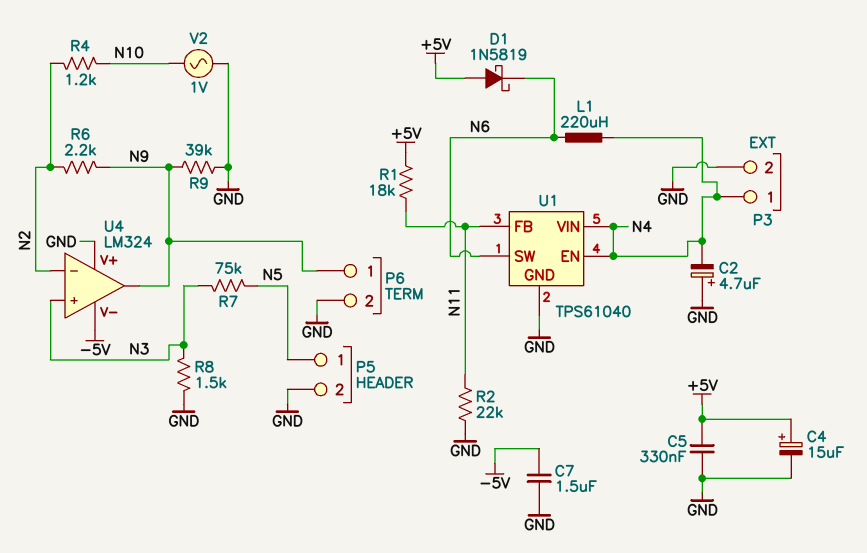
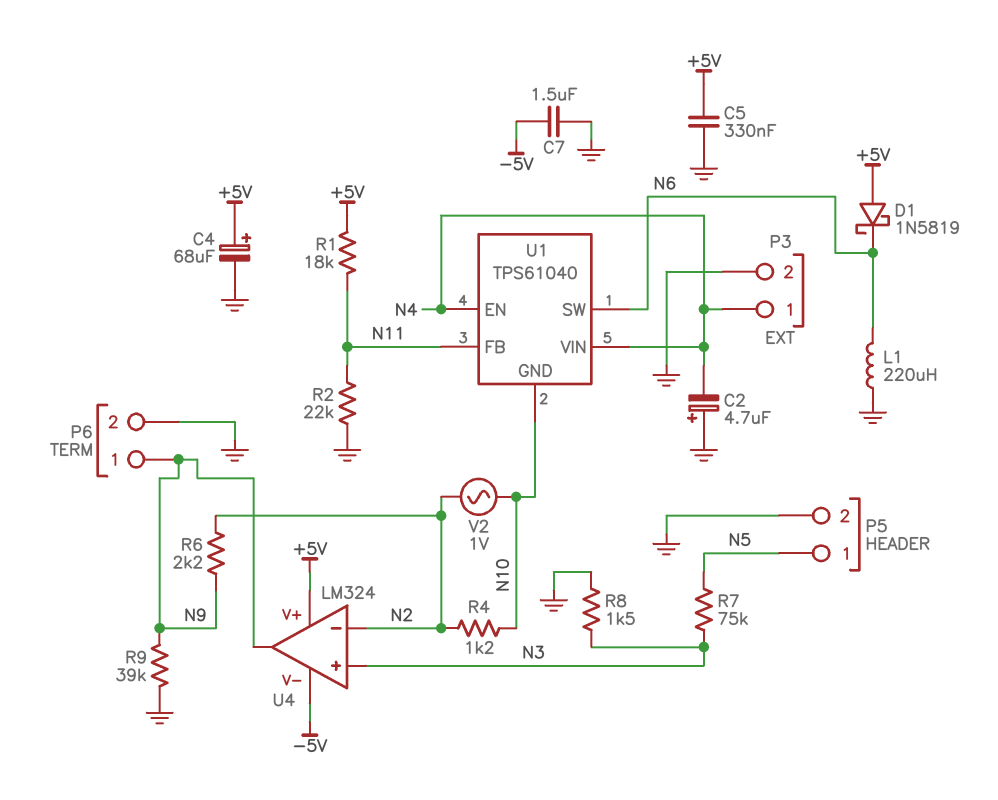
C4: 15uF (plus +5V, minus GND) -> 68uF (plus +5V, minus GND)
L1: 220uH (N4, N6) -> 220uH (GND, N6)
U1 pin GND: GND -> N10
U4 pin V+: GND -> +5V
V2: AC 1V (GND, N10) -> AC 1V (N2, N10)

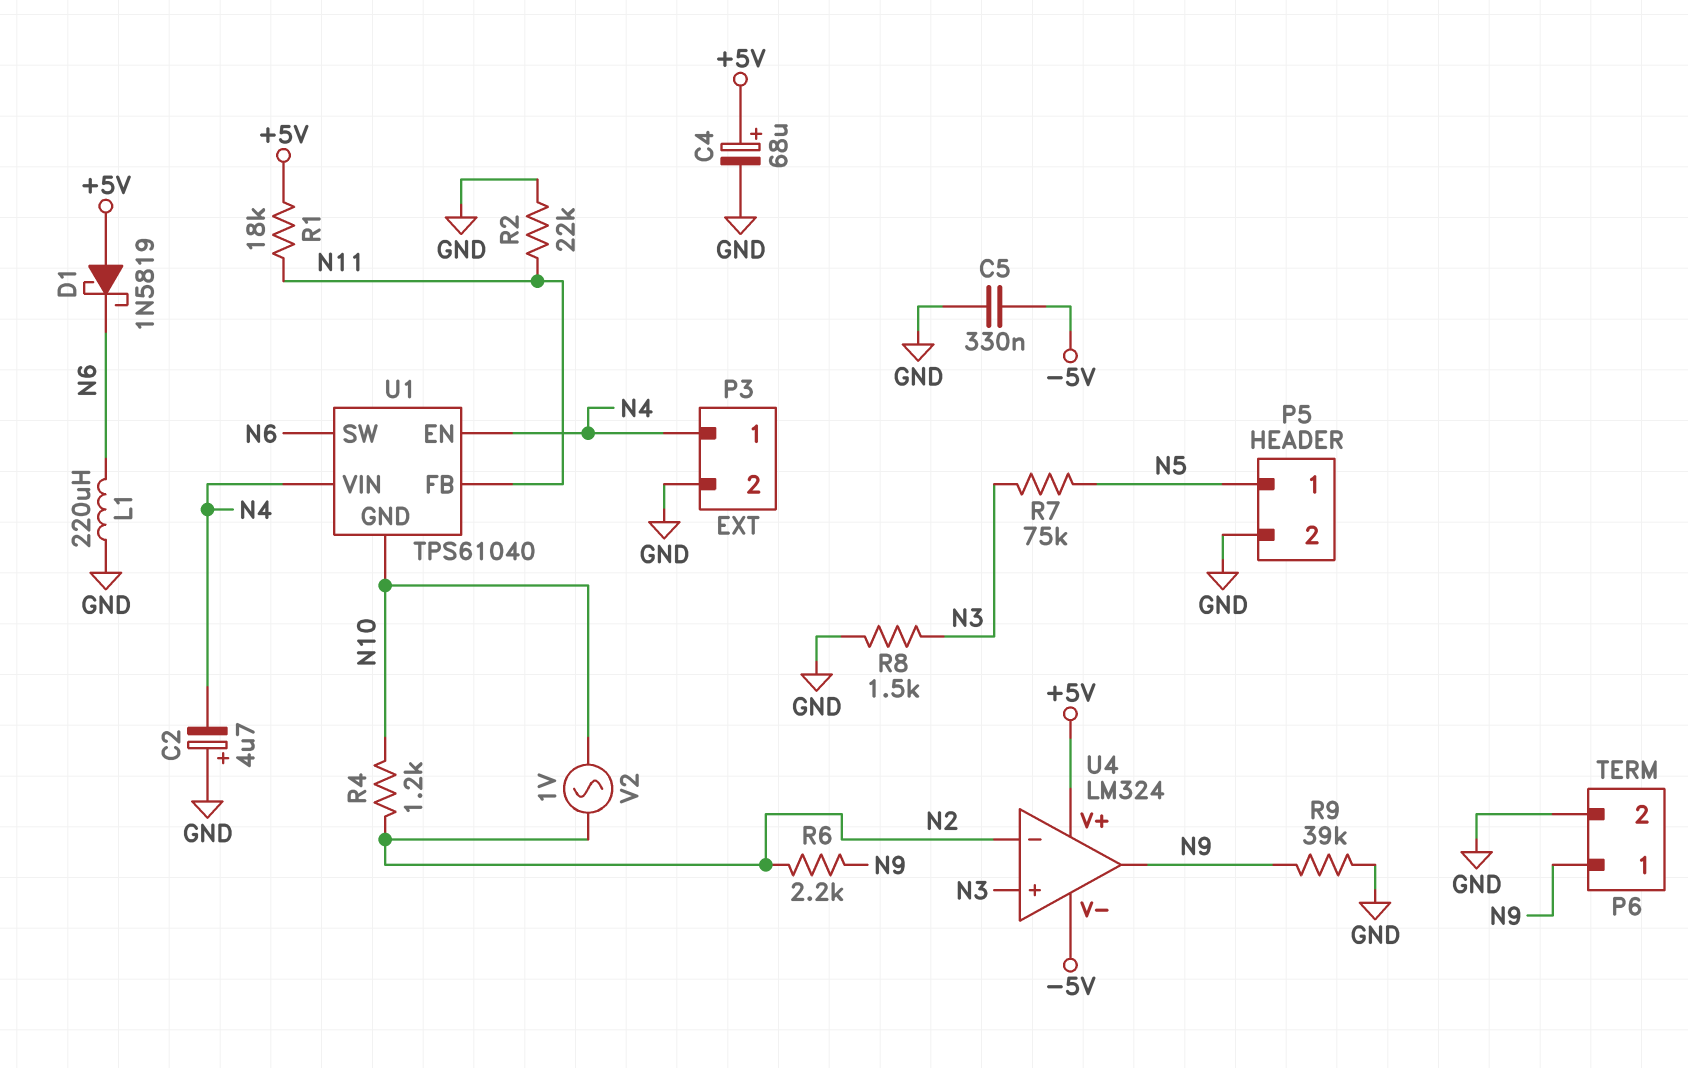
C5: 330nF (+5V, GND) -> 330nF (-5V, GND)
C7: 1.5uF (-5V, GND) -> none

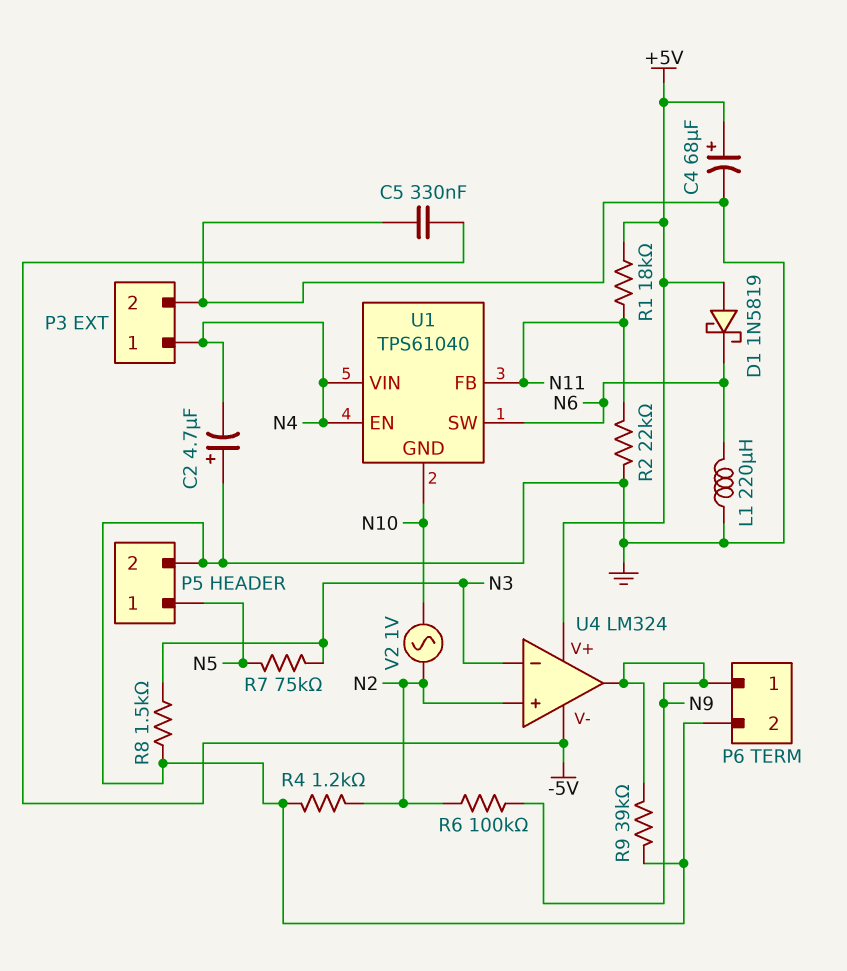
R4: 1.2k (N2, N10) -> 1.2k (GND, N2)
R6: 2.2k (N2, N9) -> 100k (N2, N9)
U4 pin in+: N3 -> N2
U4 pin in-: N2 -> N3

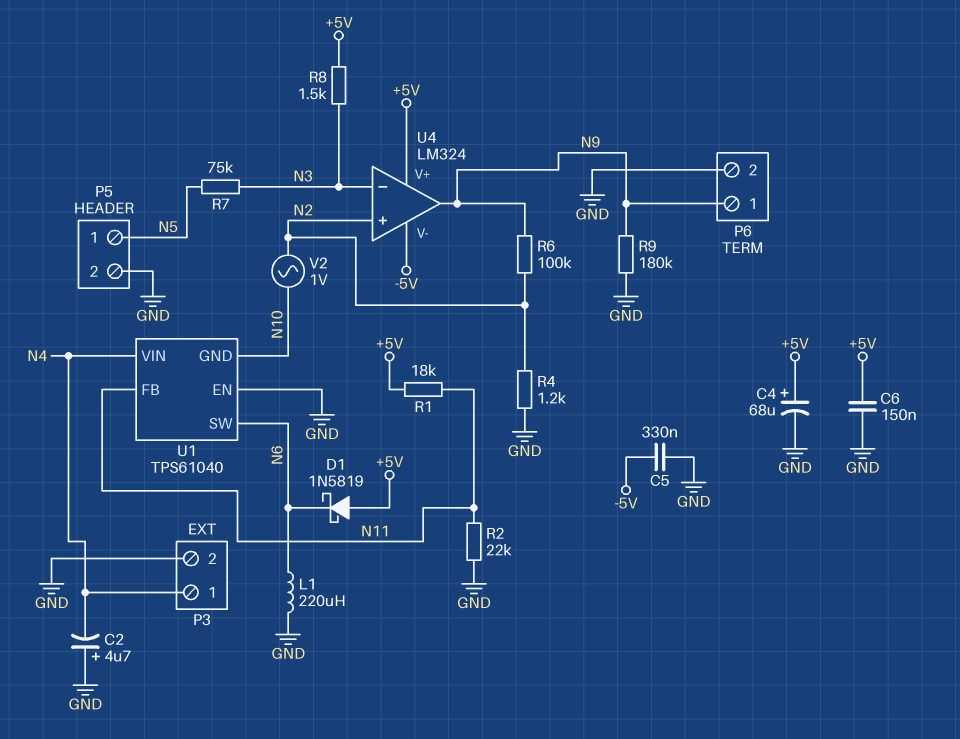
C6: none -> 150nF (+5V, GND)
R8: 1.5k (GND, N3) -> 1.5k (+5V, N3)
R9: 39k (GND, N9) -> 180k (GND, N9)
U1 pin EN: N4 -> GND

